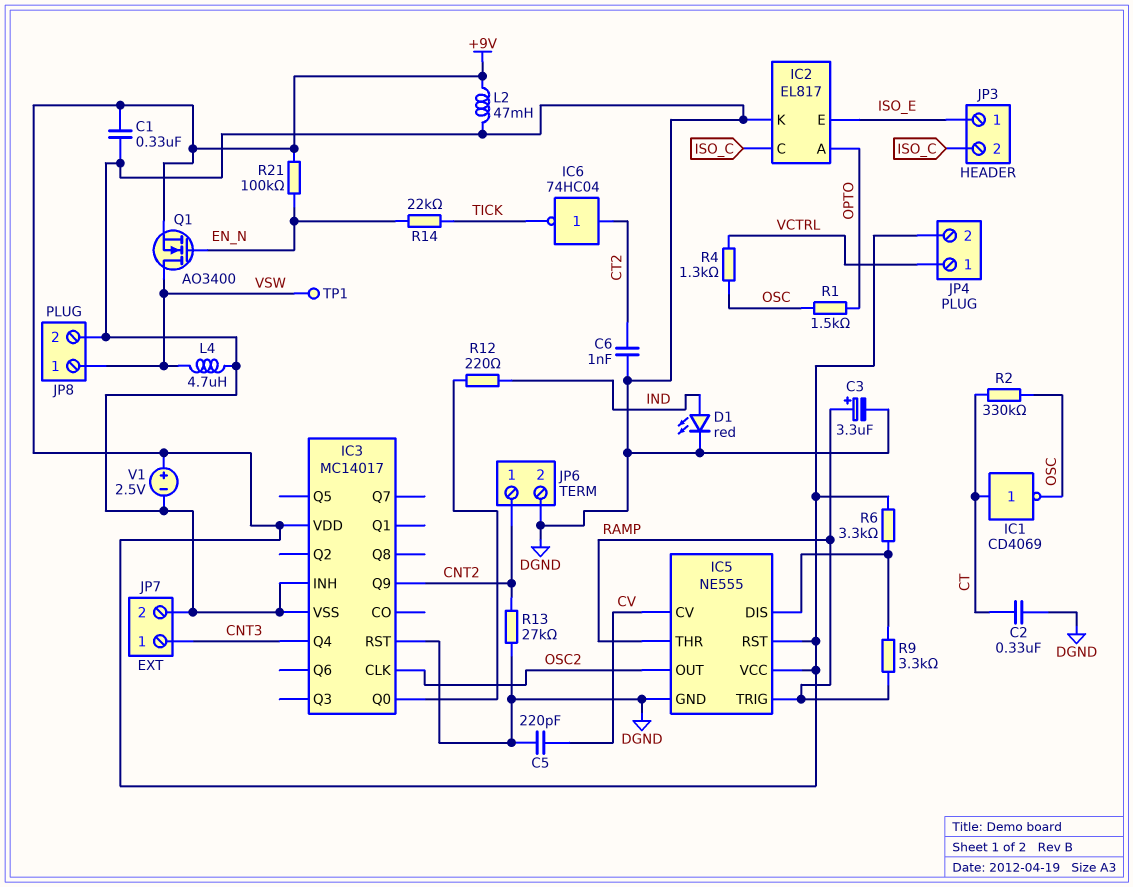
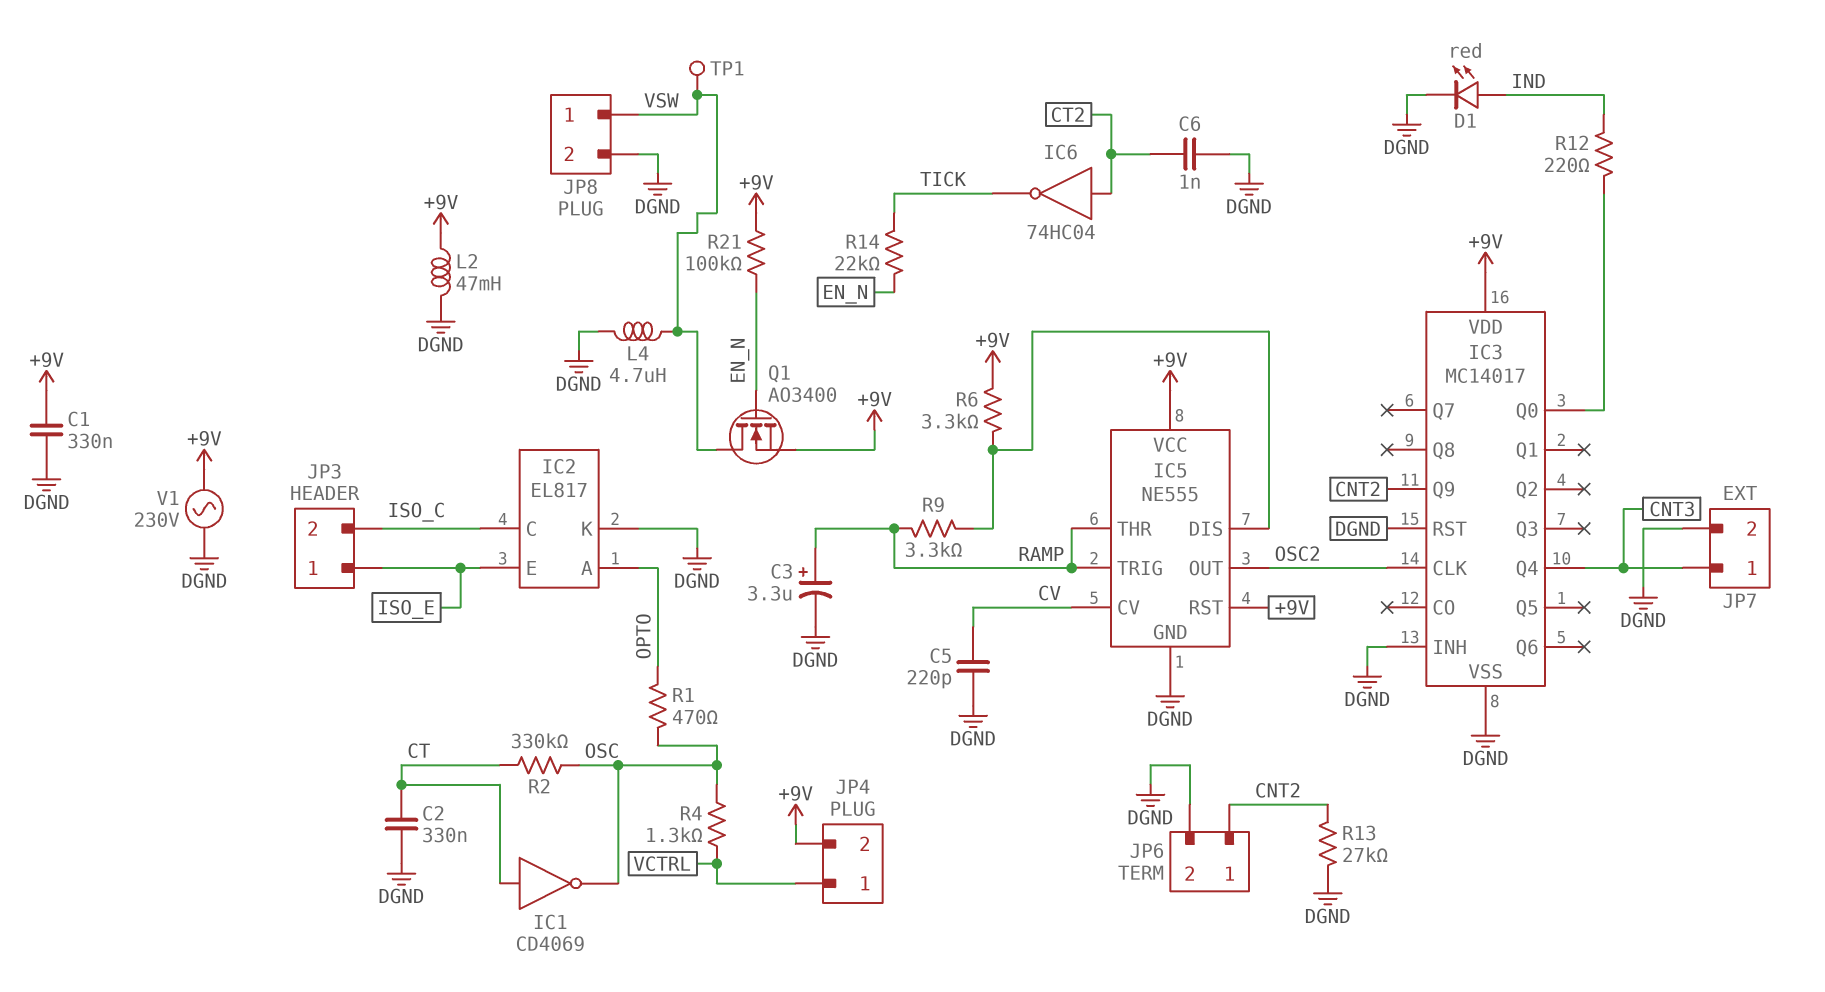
R1: 1.5k (OPTO, OSC) -> 470 (OPTO, OSC)
V1: 2.5V (plus +9V, minus DGND) -> AC 230V (+9V, DGND)

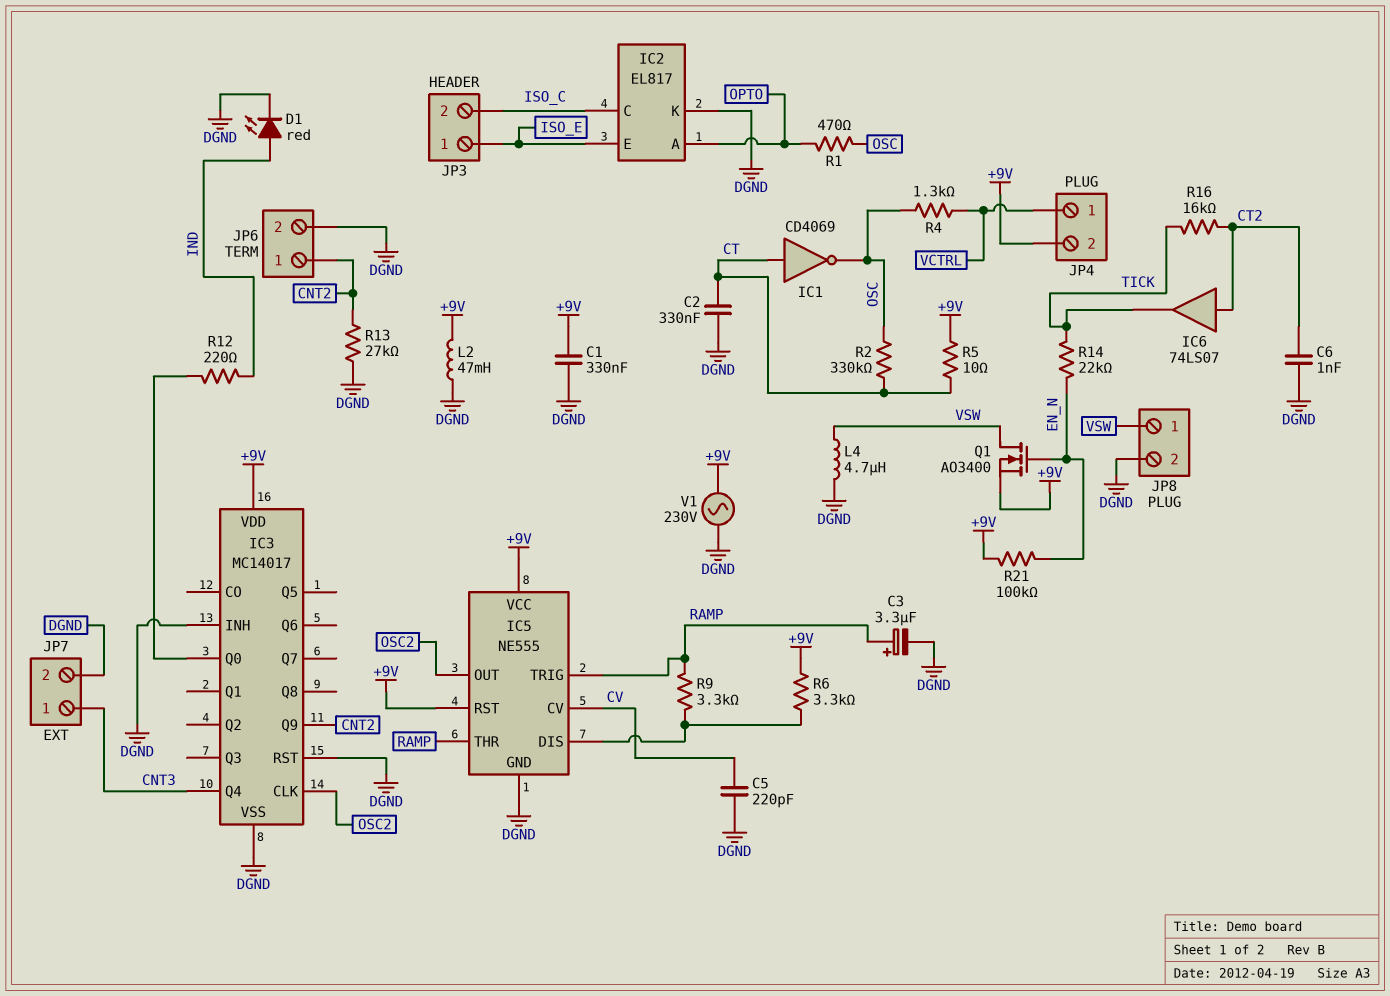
IC6: NOT 74HC04 (in CT2, out TICK) -> buffer 74LS07 (in CT2, out TICK)
R5: none -> 10 (+9V, CT)
R16: none -> 16k (CT2, TICK)
TP1: test point (VSW) -> none

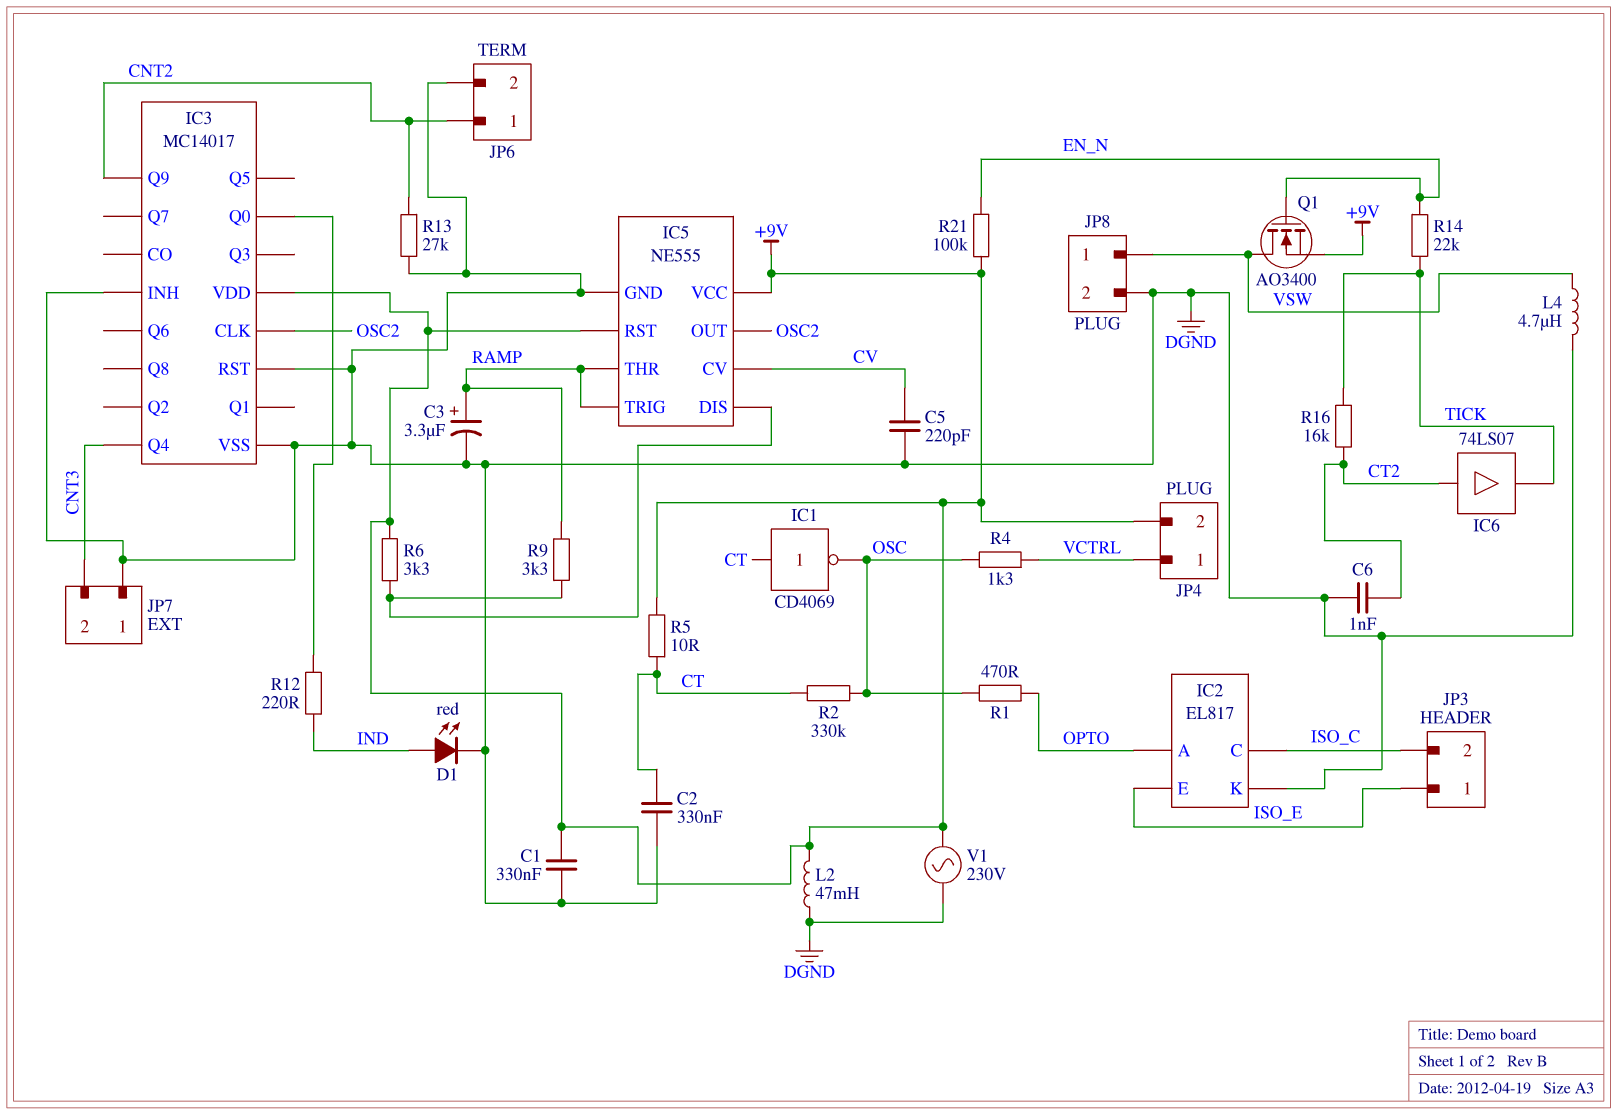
JP7 pin 1: CNT3 -> DGND
JP7 pin 2: DGND -> CNT3

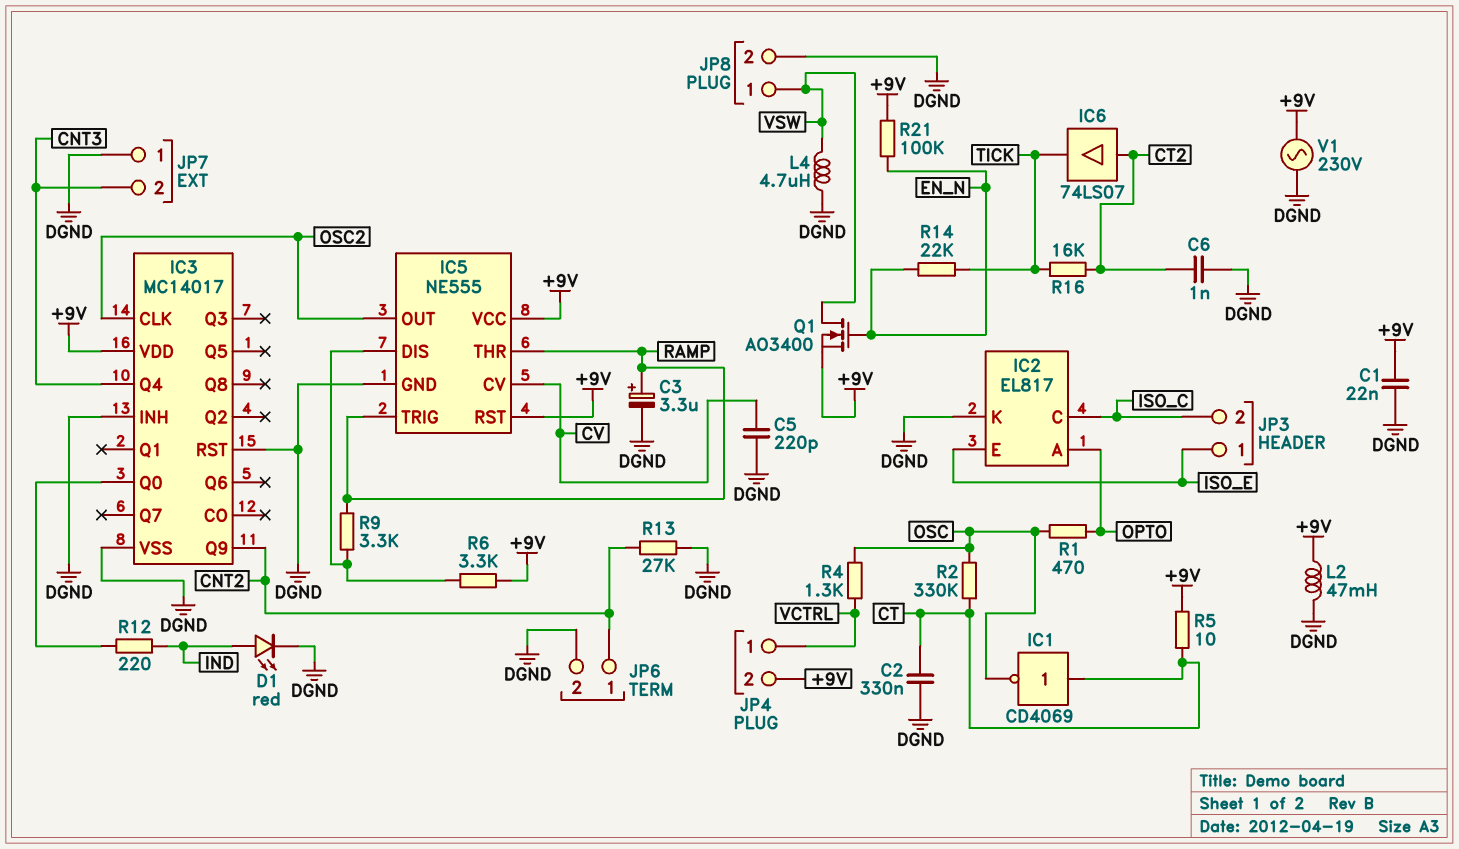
C1: 330nF (+9V, DGND) -> 22nF (+9V, DGND)

